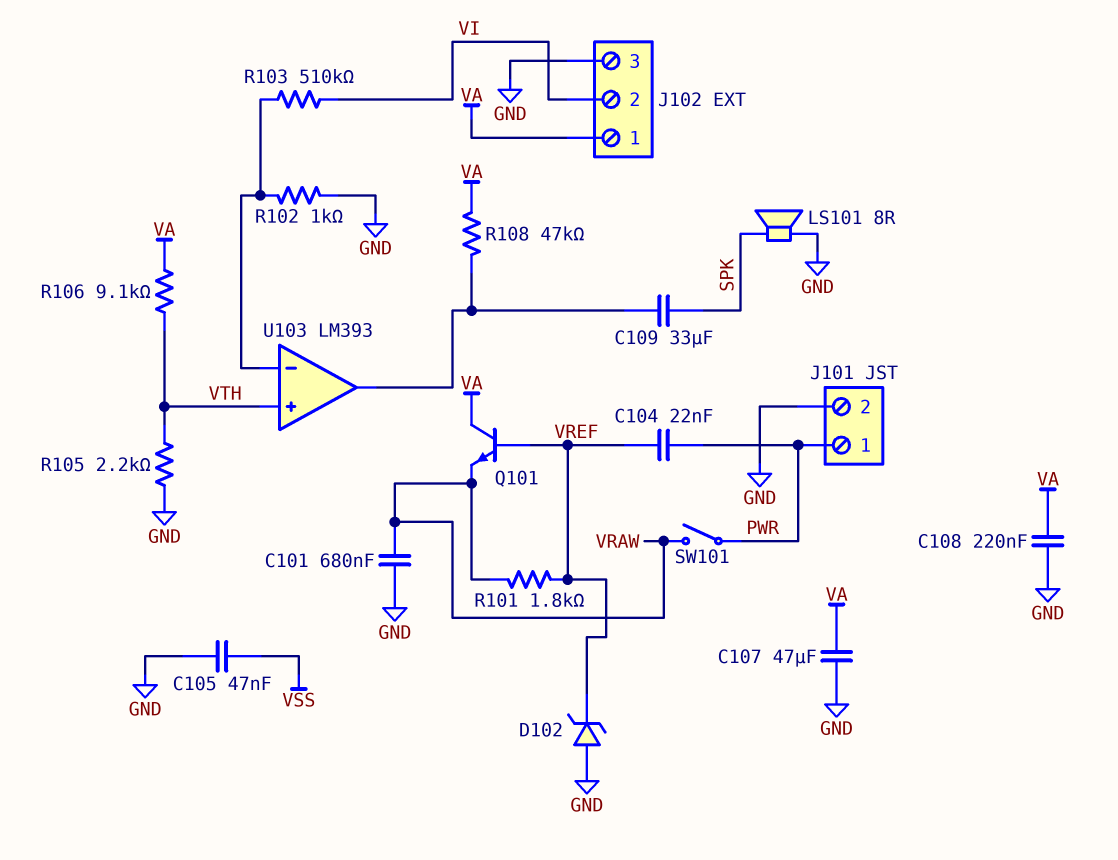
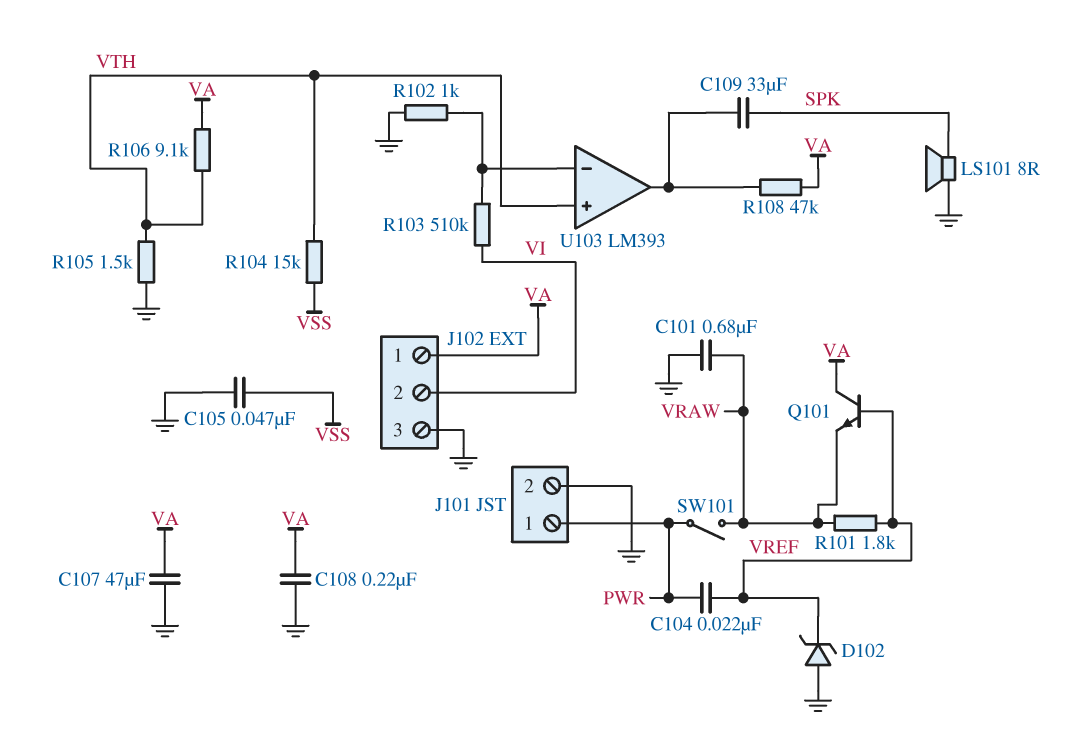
R104: none -> 15k (VSS, VTH)
R105: 2.2k (GND, VTH) -> 1.5k (GND, VTH)

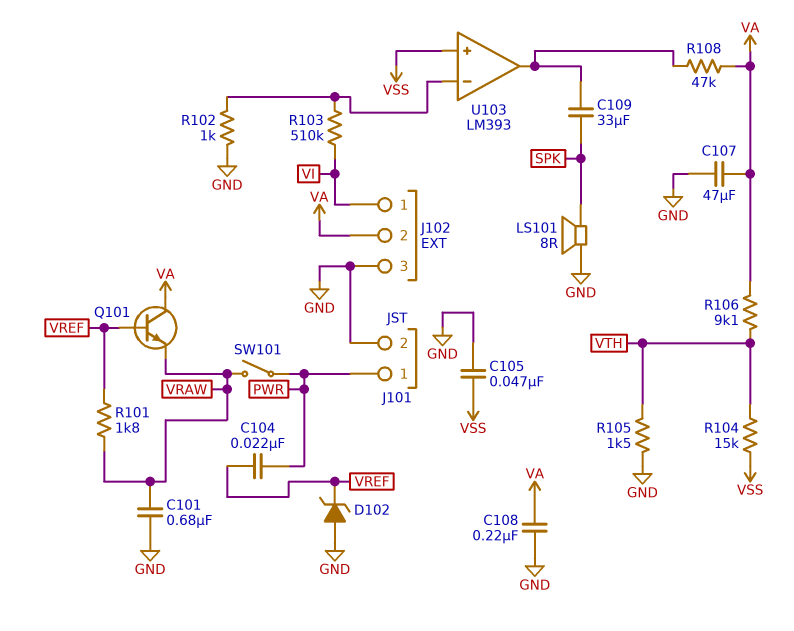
J102 pin 1: VA -> VI
J102 pin 2: VI -> VA
U103 pin in+: VTH -> VSS

